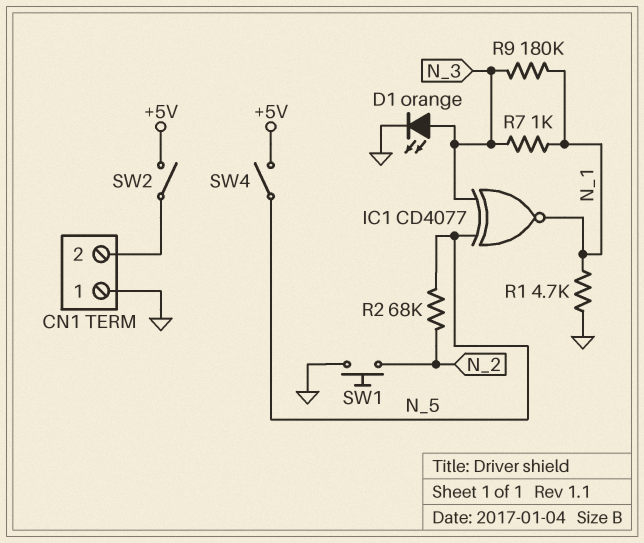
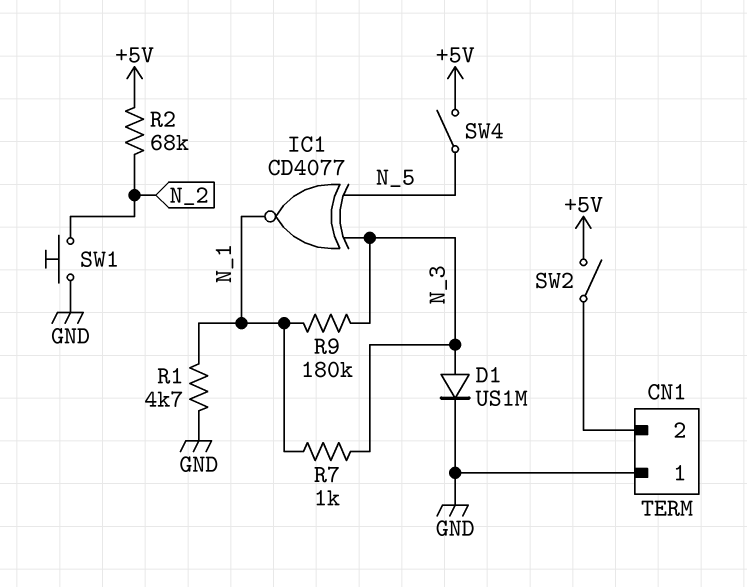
D1: LED orange (A N_3, K GND) -> diode US1M (A N_3, K GND)
R2: 68k (N_2, N_5) -> 68k (+5V, N_2)

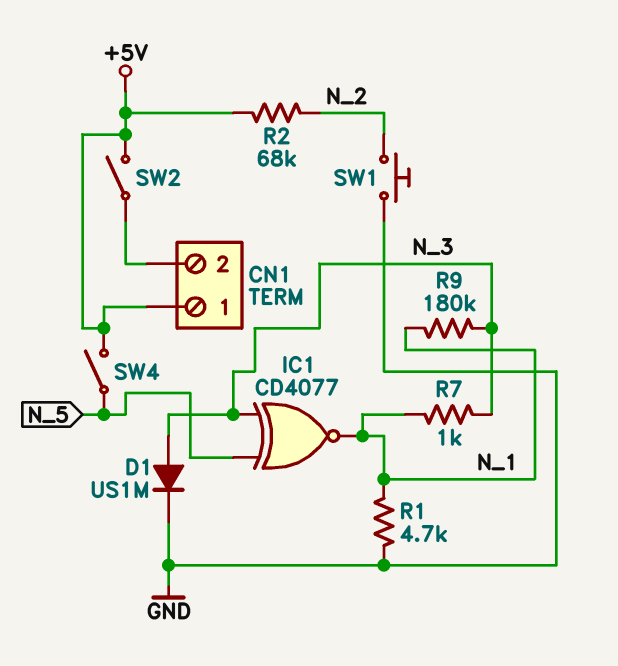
CN1 pin 1: GND -> +5V

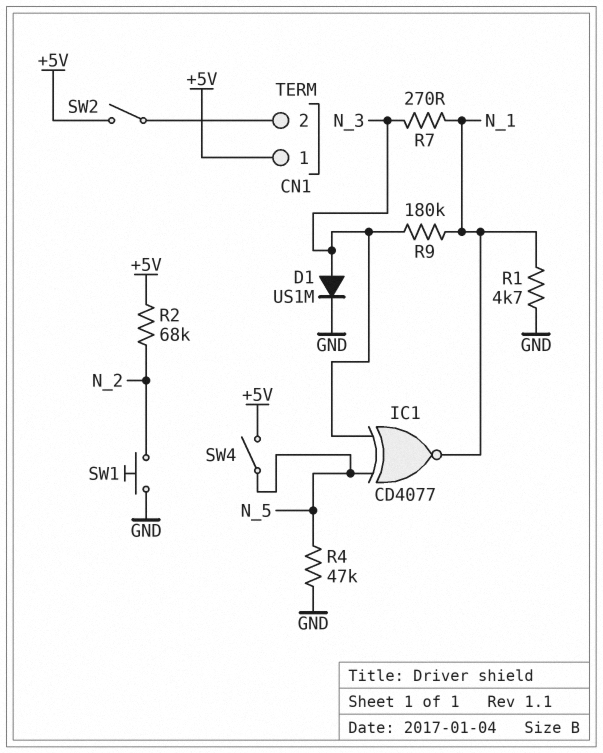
R4: none -> 47k (GND, N_5)
R7: 1k (N_1, N_3) -> 270 (N_1, N_3)

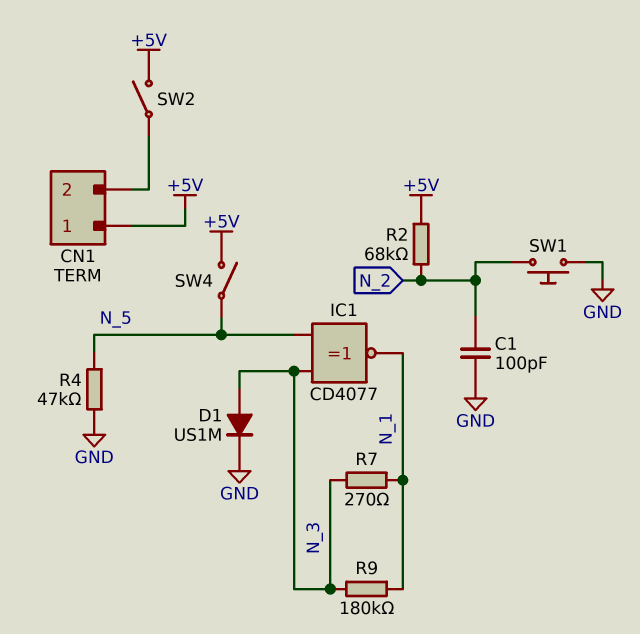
C1: none -> 100pF (GND, N_2)
R1: 4.7k (GND, N_1) -> none

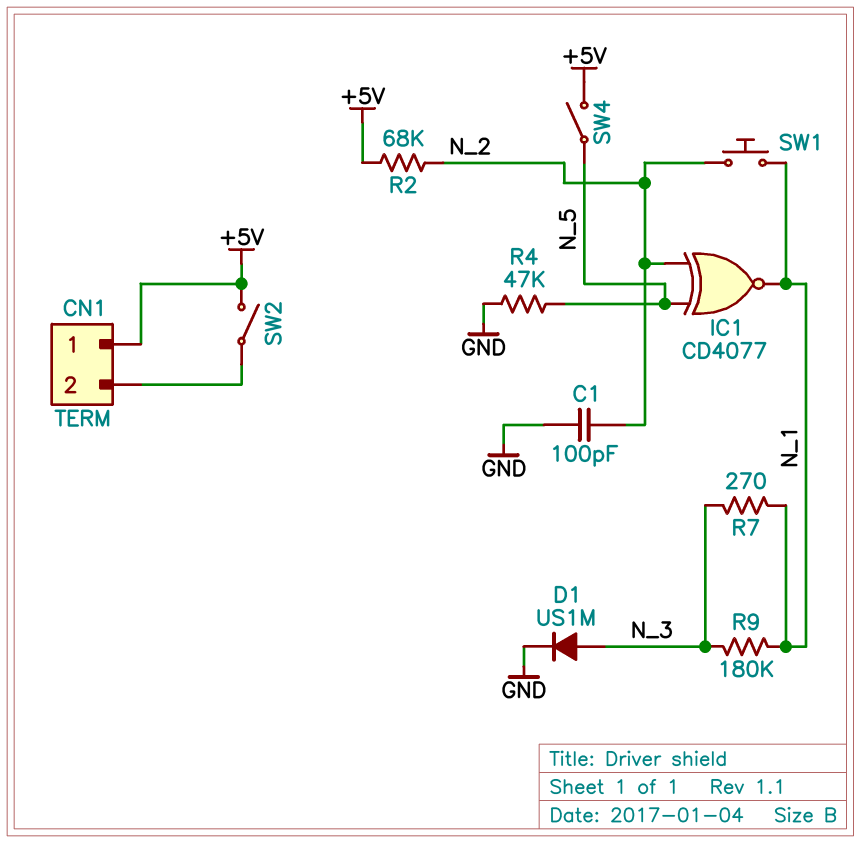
IC1: XNOR CD4077 (in N_3, in N_5, out N_1) -> XNOR CD4077 (in N_2, in N_5, out N_1)
SW1: button (GND, N_2) -> button (N_1, N_2)

